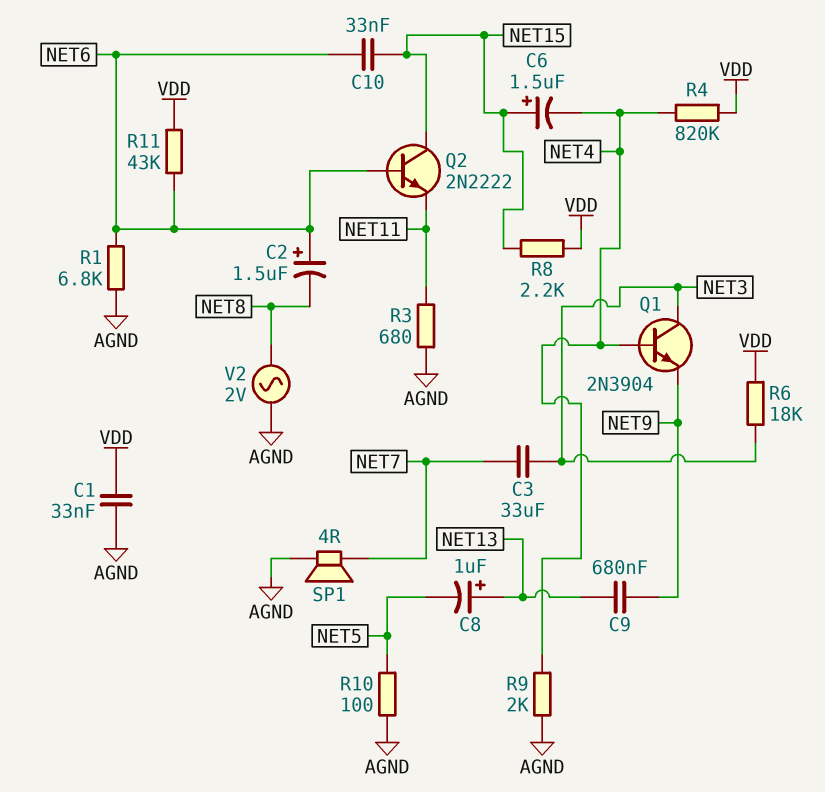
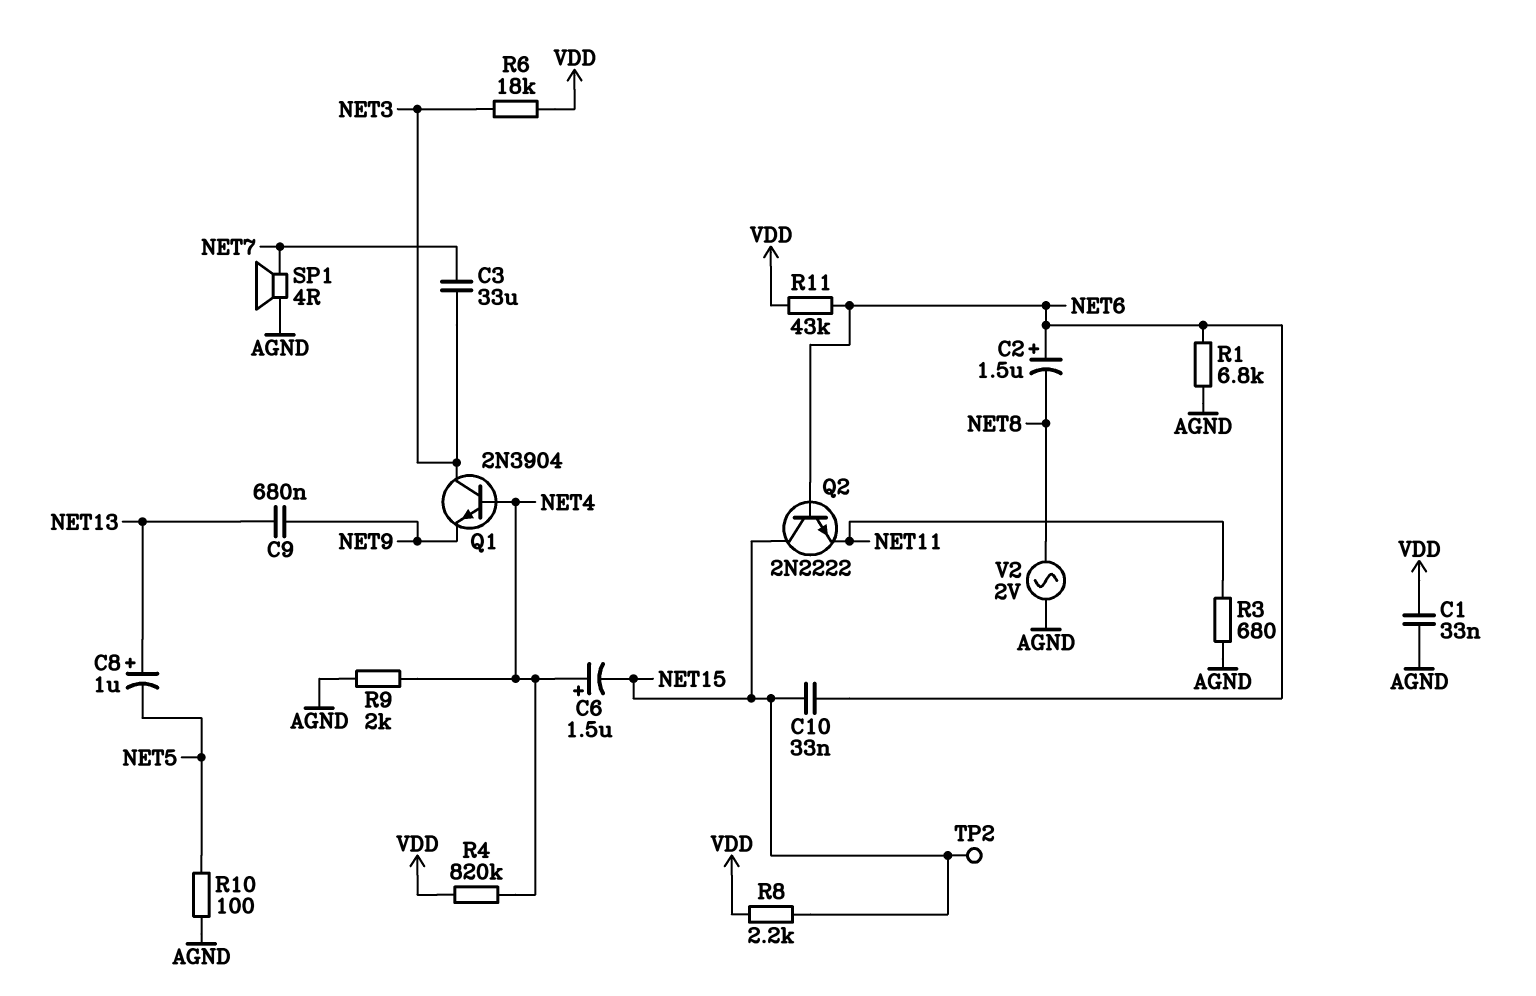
C6: 1.5uF (plus NET15, minus NET4) -> 1.5uF (plus NET4, minus NET15)
TP2: none -> test point (NET15)

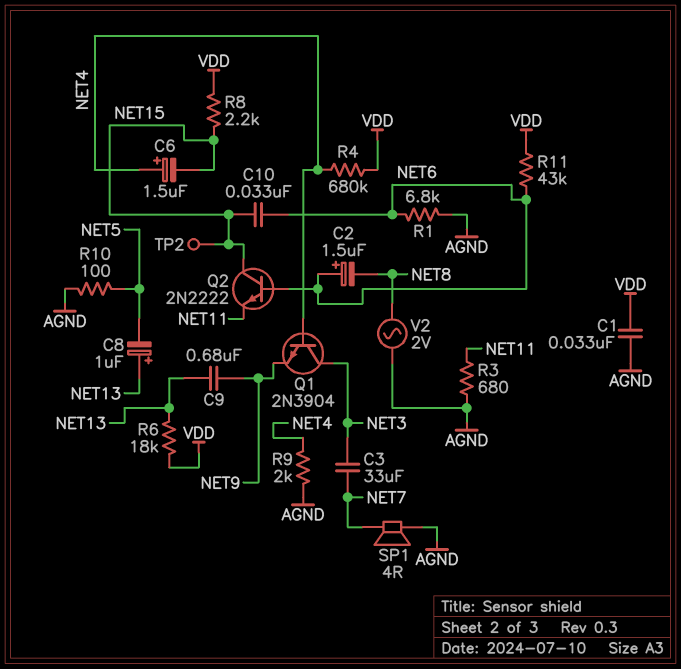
R4: 820k (NET4, VDD) -> 680k (NET4, VDD)
R6: 18k (NET3, VDD) -> 18k (NET13, VDD)

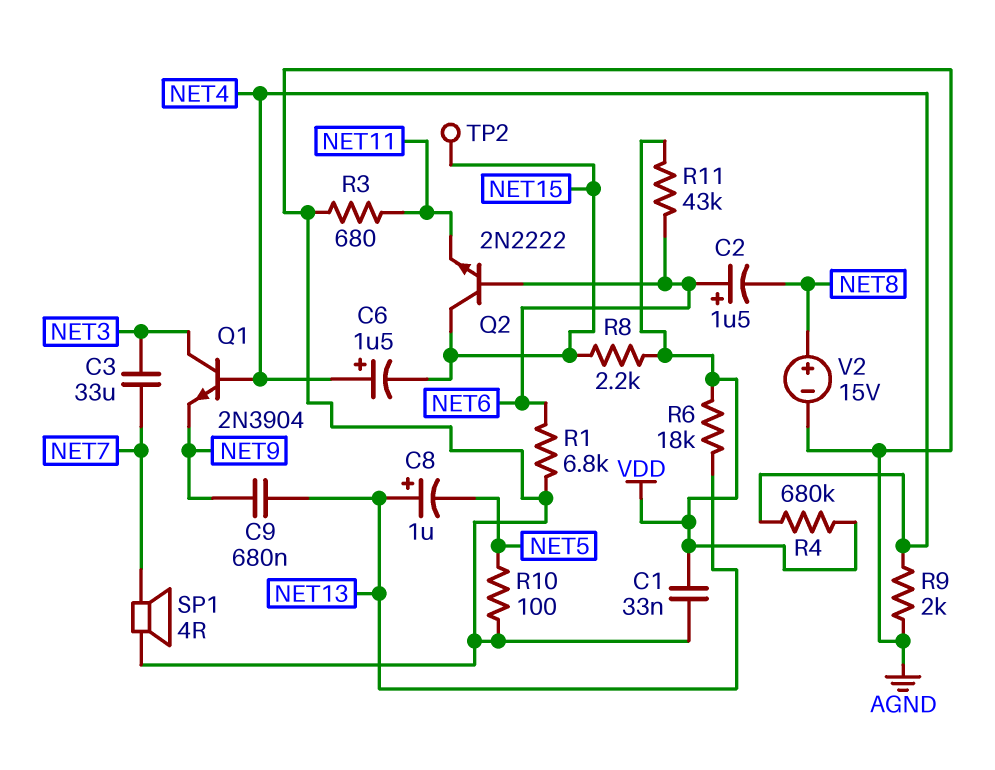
C10: 33nF (NET6, NET15) -> none
V2: AC 2V (AGND, NET8) -> 15V (plus NET8, minus AGND)

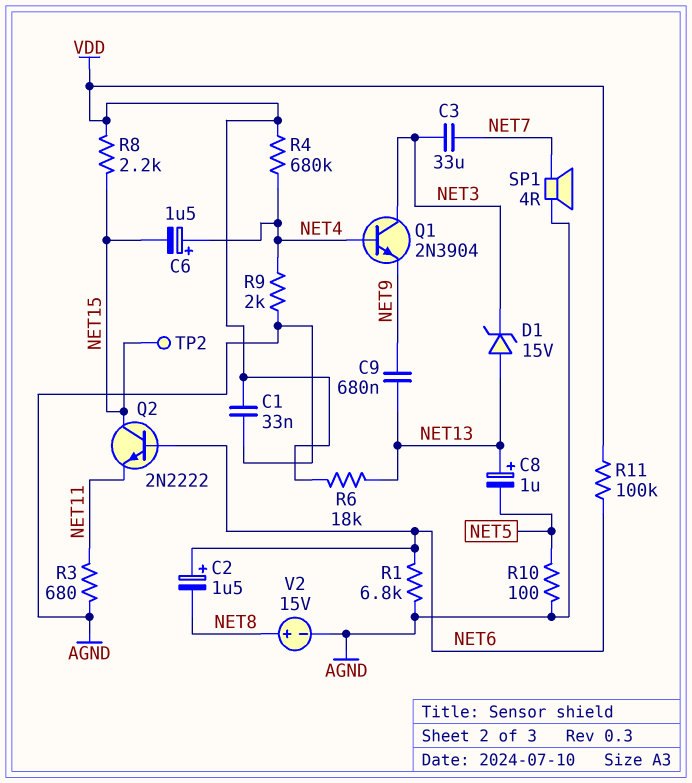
D1: none -> zener 15V (A NET13, K NET3)
R11: 43k (NET6, VDD) -> 100k (NET6, VDD)

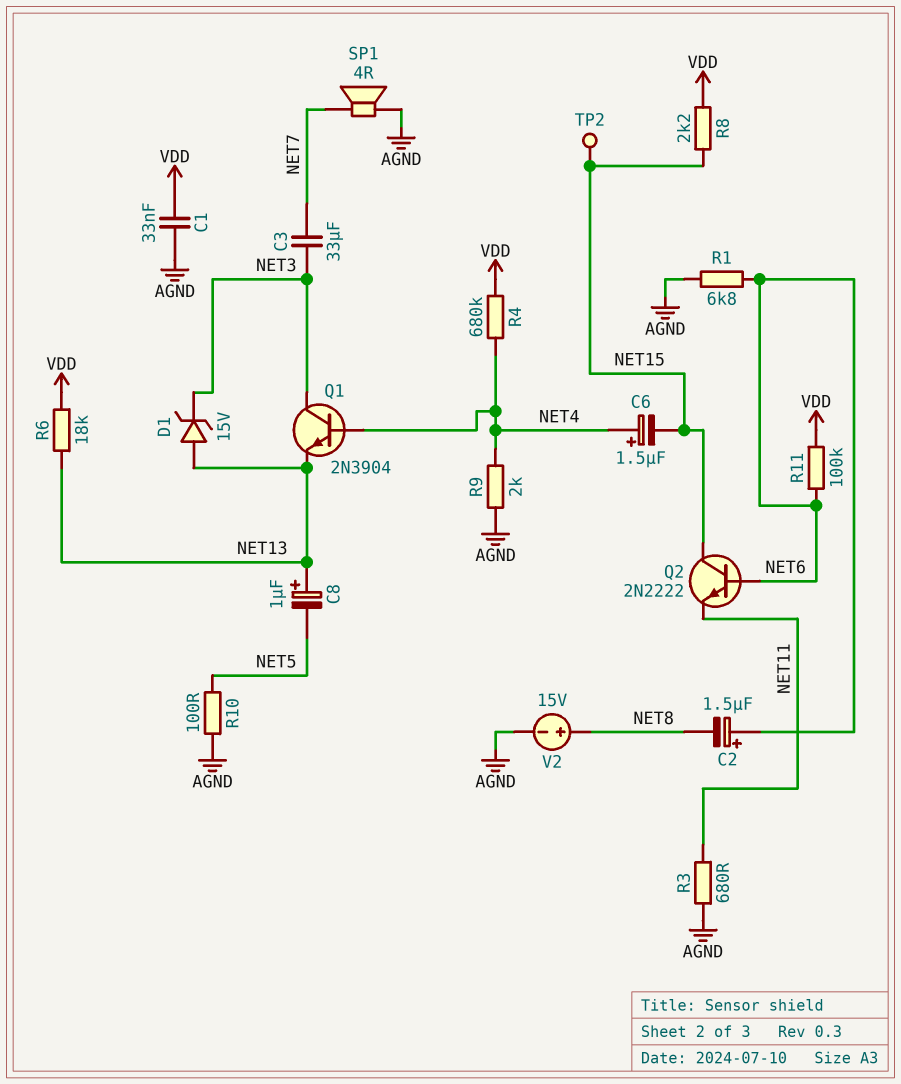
C9: 680nF (NET9, NET13) -> none
Q1: NPN 2N3904 (B NET4, C NET3, E NET9) -> NPN 2N3904 (B NET4, C NET3, E NET13)

